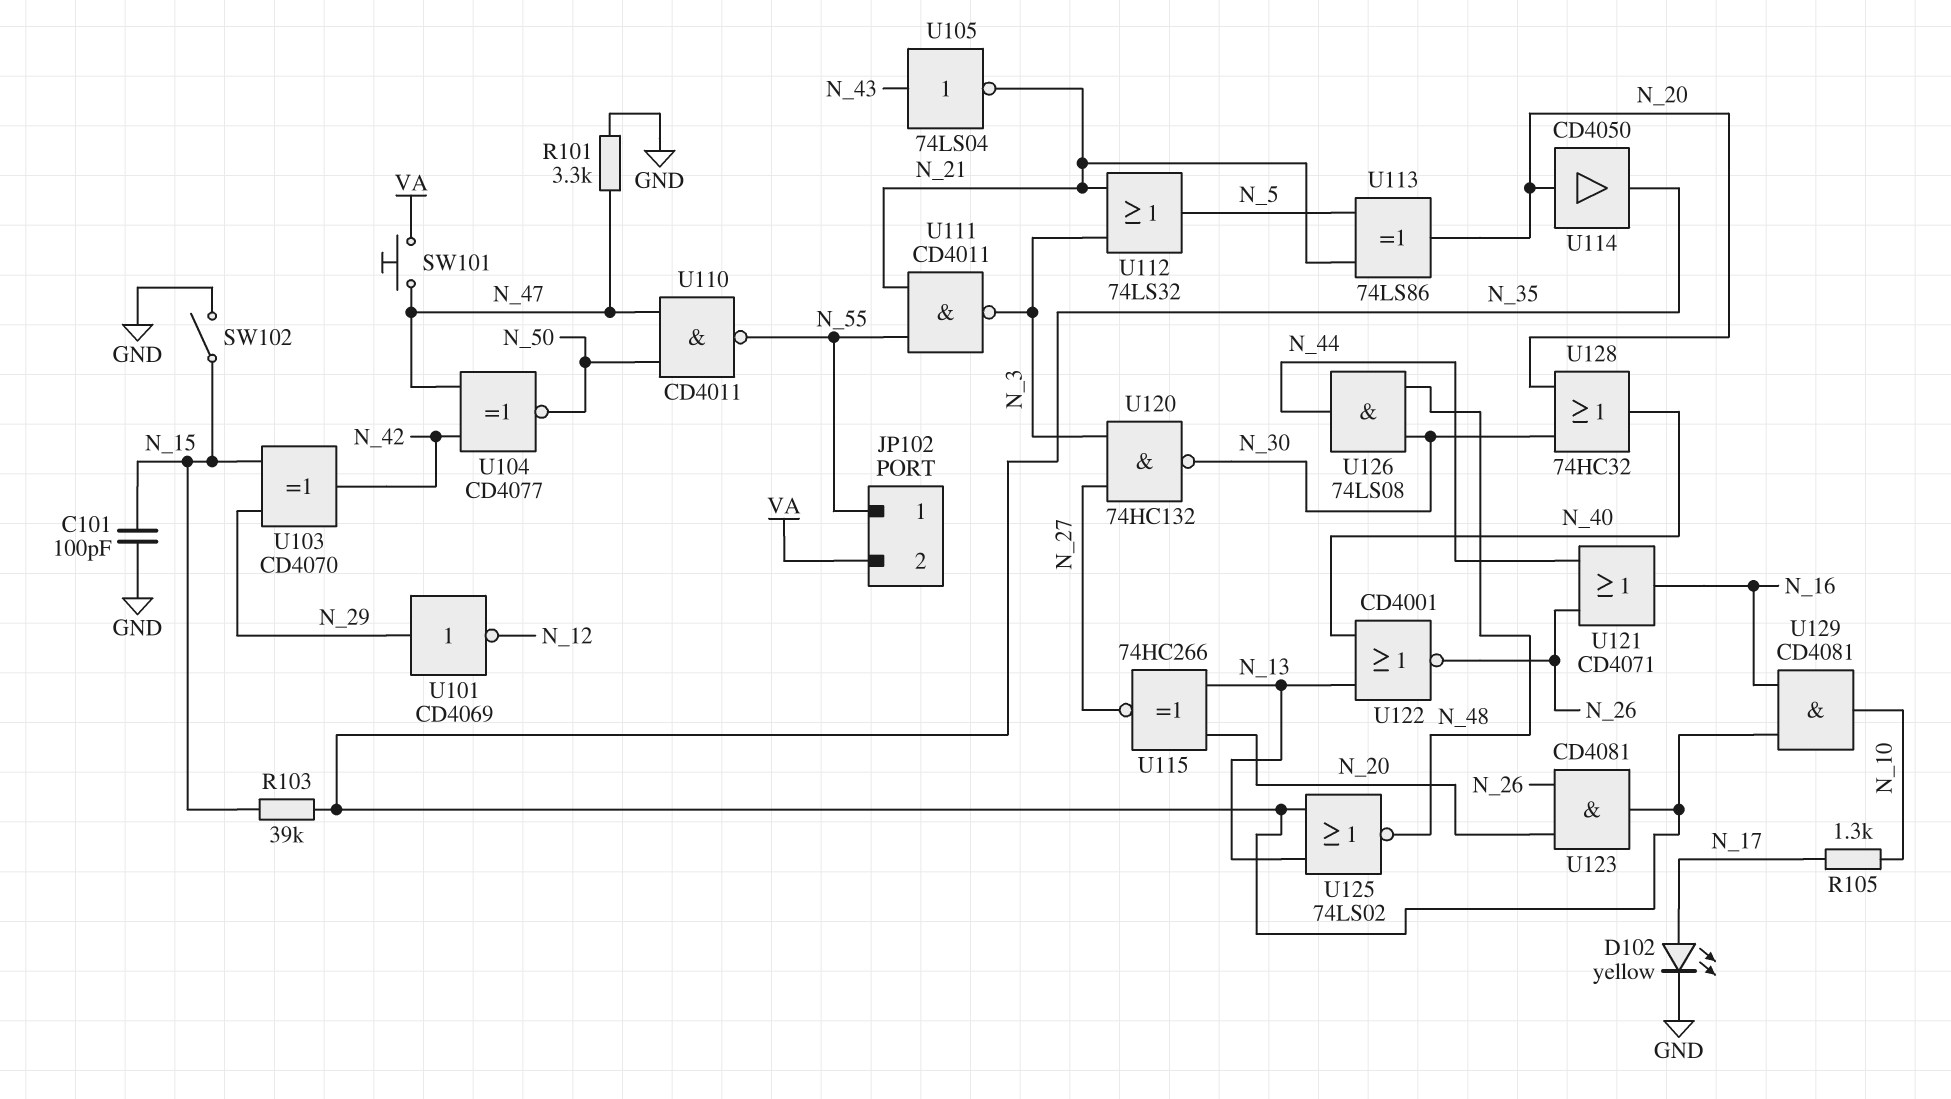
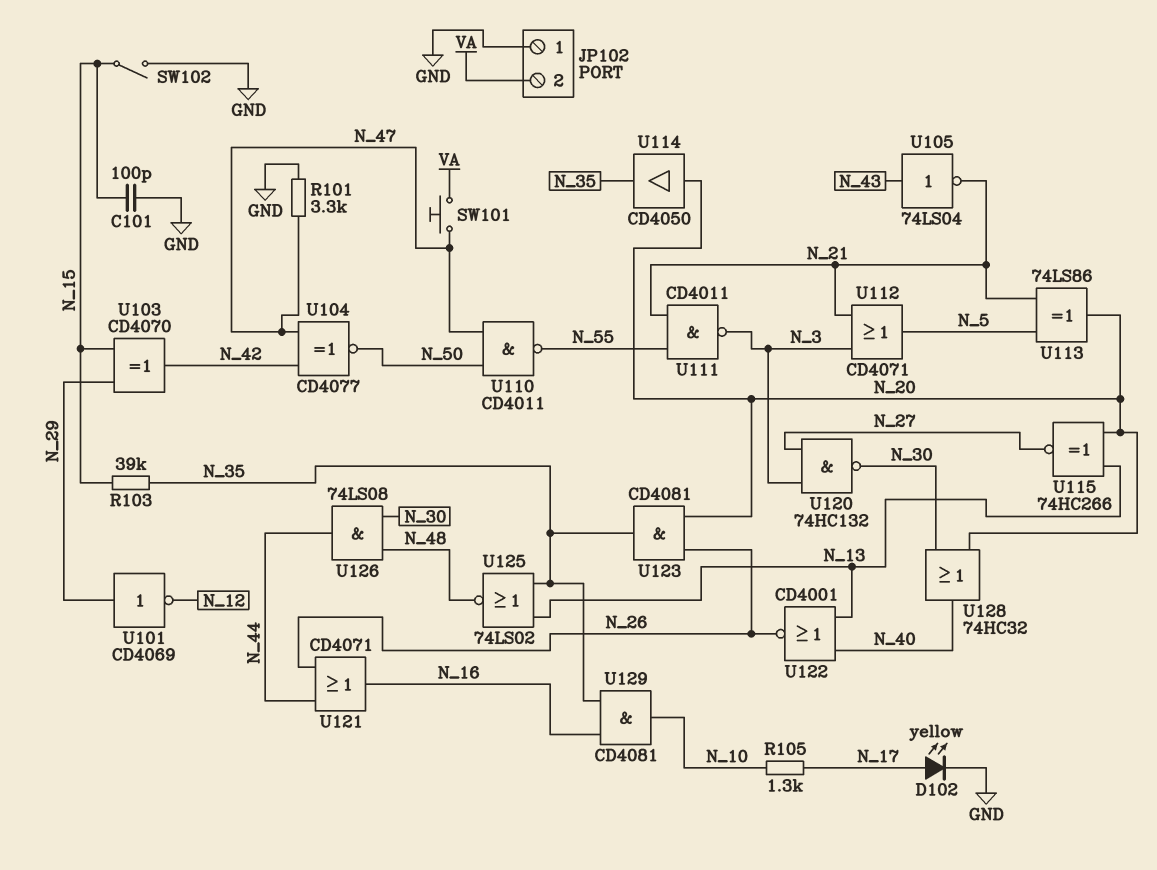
JP102 pin 1: N_55 -> GND
U112: OR 74LS32 (in N_3, in N_21, out N_5) -> OR CD4071 (in N_3, in N_21, out N_5)

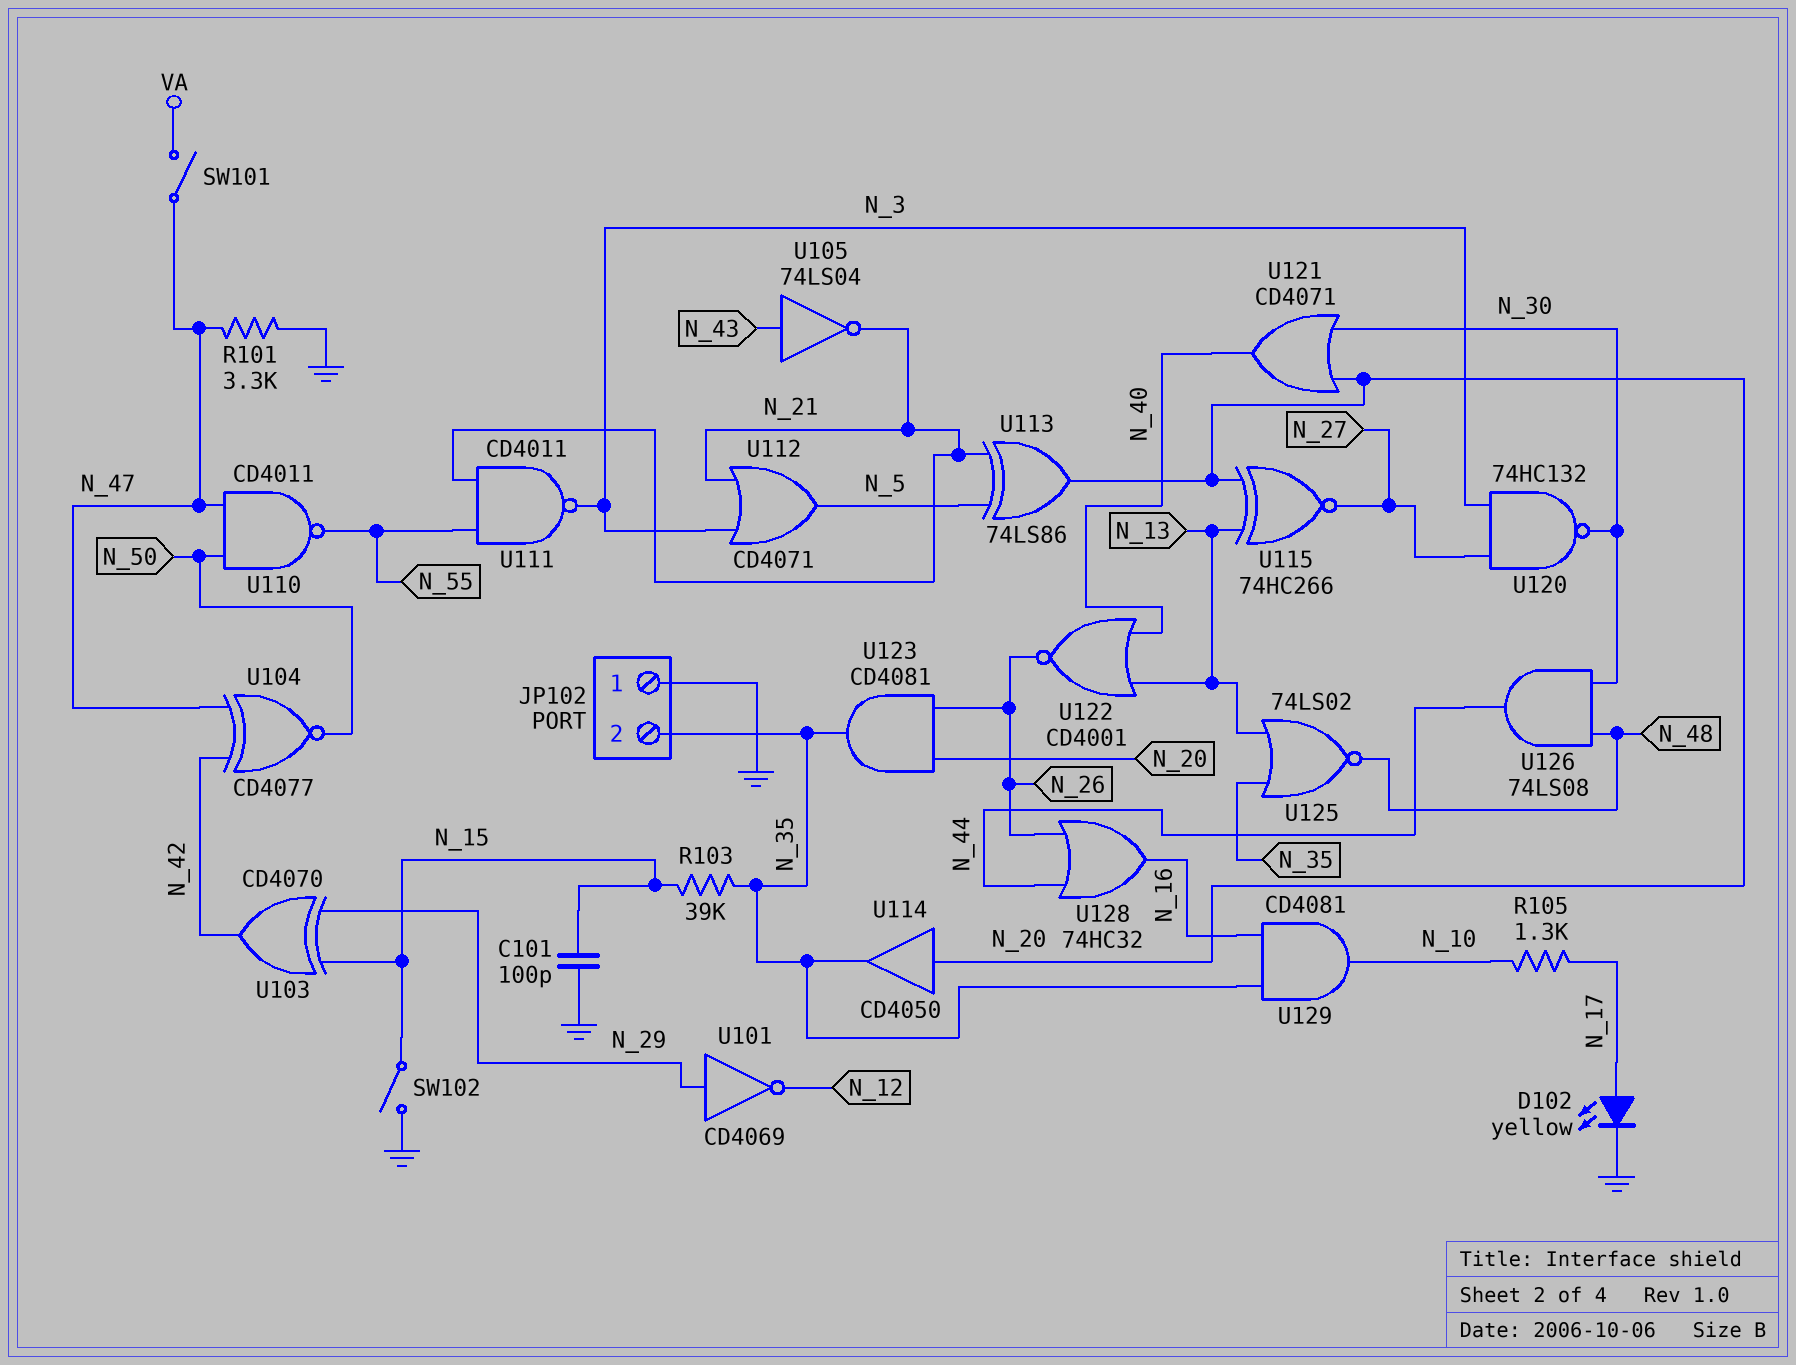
JP102 pin 2: VA -> N_35
SW101: button (N_47, VA) -> switch (N_47, VA)
U121: OR CD4071 (in N_26, in N_44, out N_16) -> OR CD4071 (in N_20, in N_30, out N_40)
U128: OR 74HC32 (in N_20, in N_30, out N_40) -> OR 74HC32 (in N_26, in N_44, out N_16)

